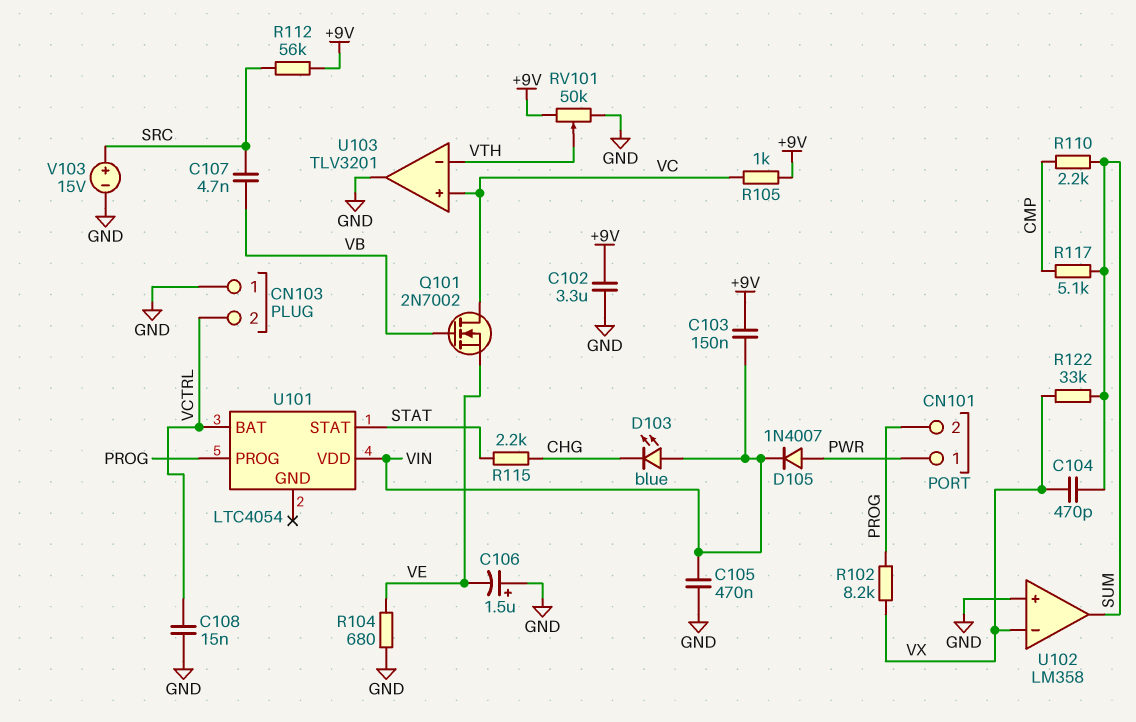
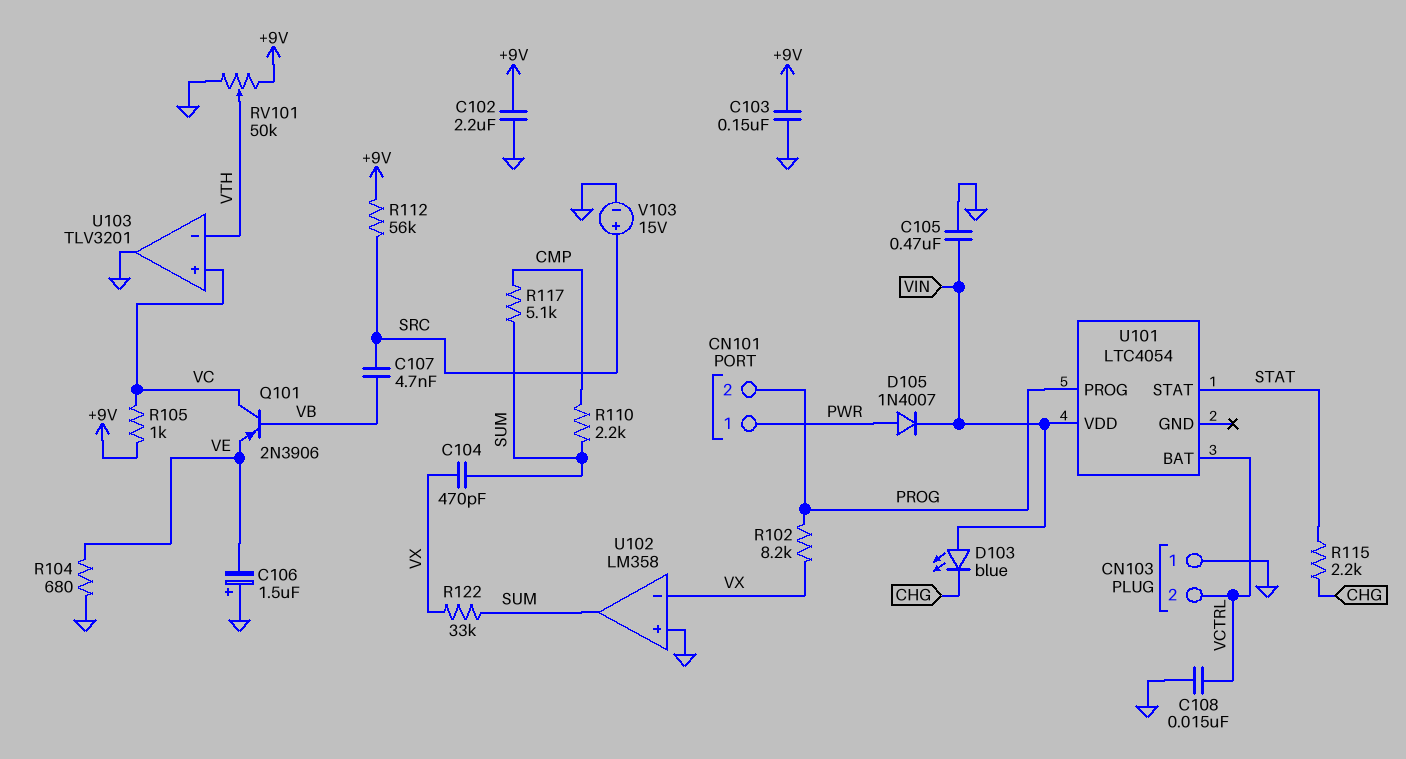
C102: 3.3uF (+9V, GND) -> 2.2uF (+9V, GND)
C103: 150nF (+9V, VIN) -> 150nF (+9V, GND)
Q101: NMOS 2N7002 (G VB, D VC, S VE) -> PNP 2N3906 (B VB, C VC, E VE)

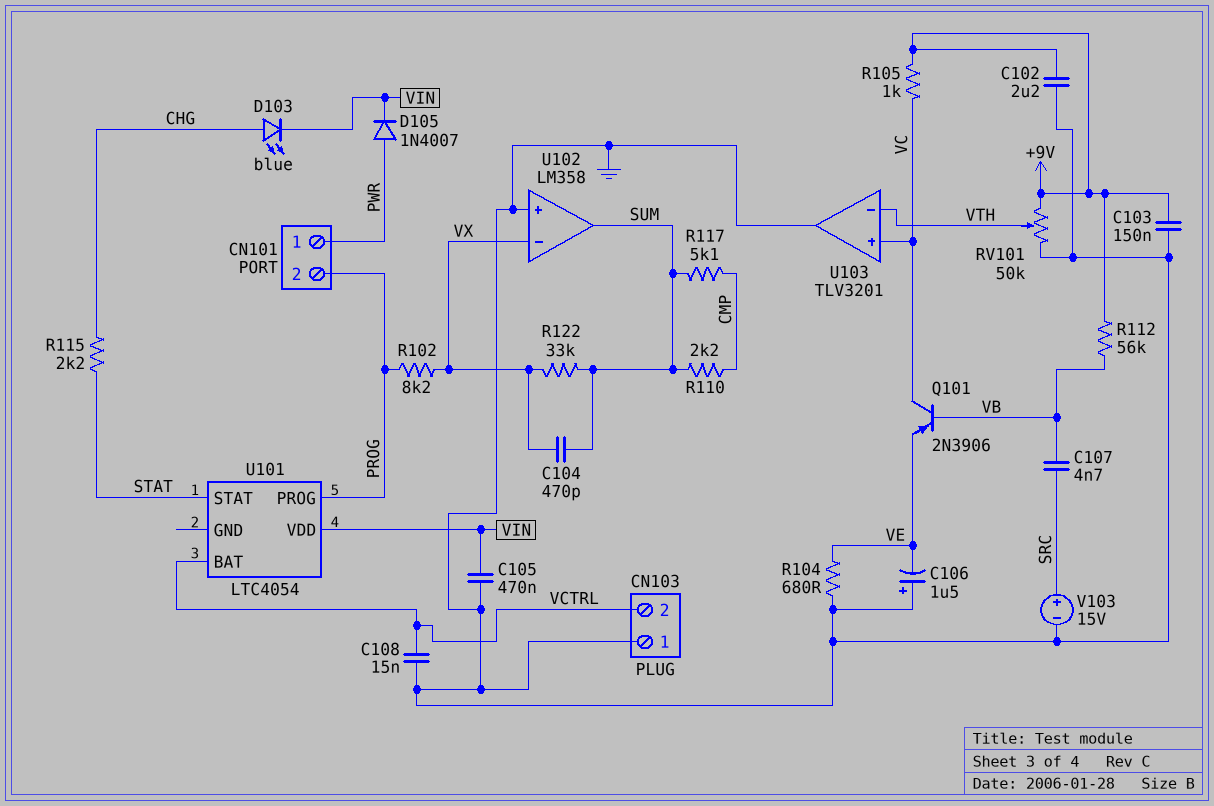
D103: LED blue (A VIN, K CHG) -> LED blue (A CHG, K VIN)
R112: 56k (+9V, SRC) -> 56k (+9V, VB)

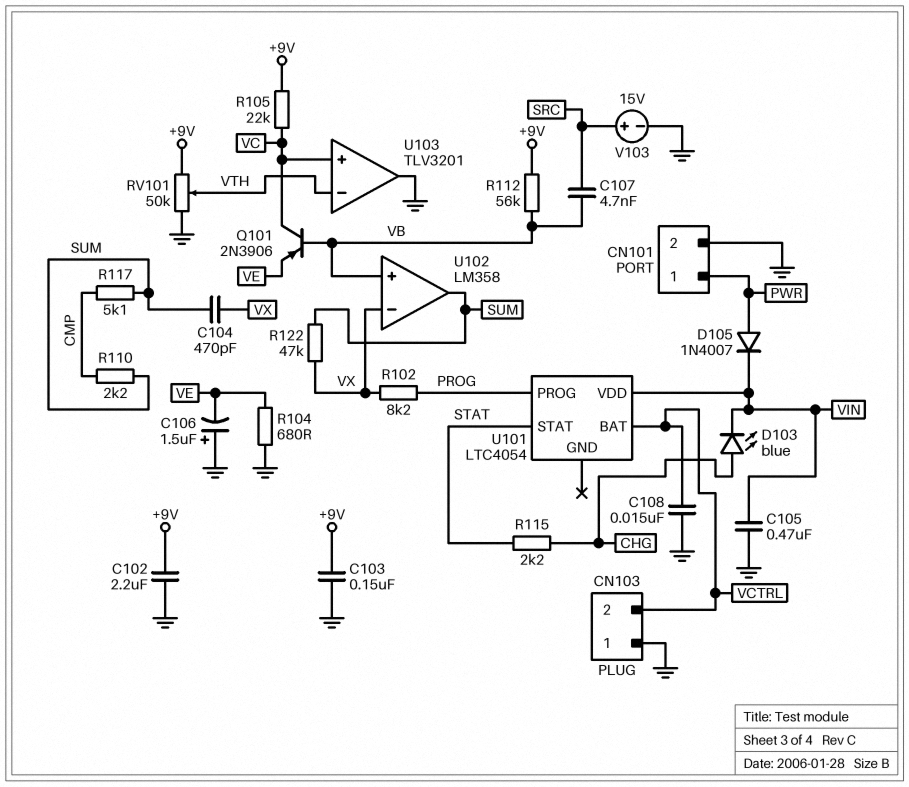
CN101 pin 2: PROG -> GND
R105: 1k (+9V, VC) -> 22k (+9V, VC)
R122: 33k (SUM, VX) -> 47k (SUM, VX)
U102 pin in+: GND -> VB

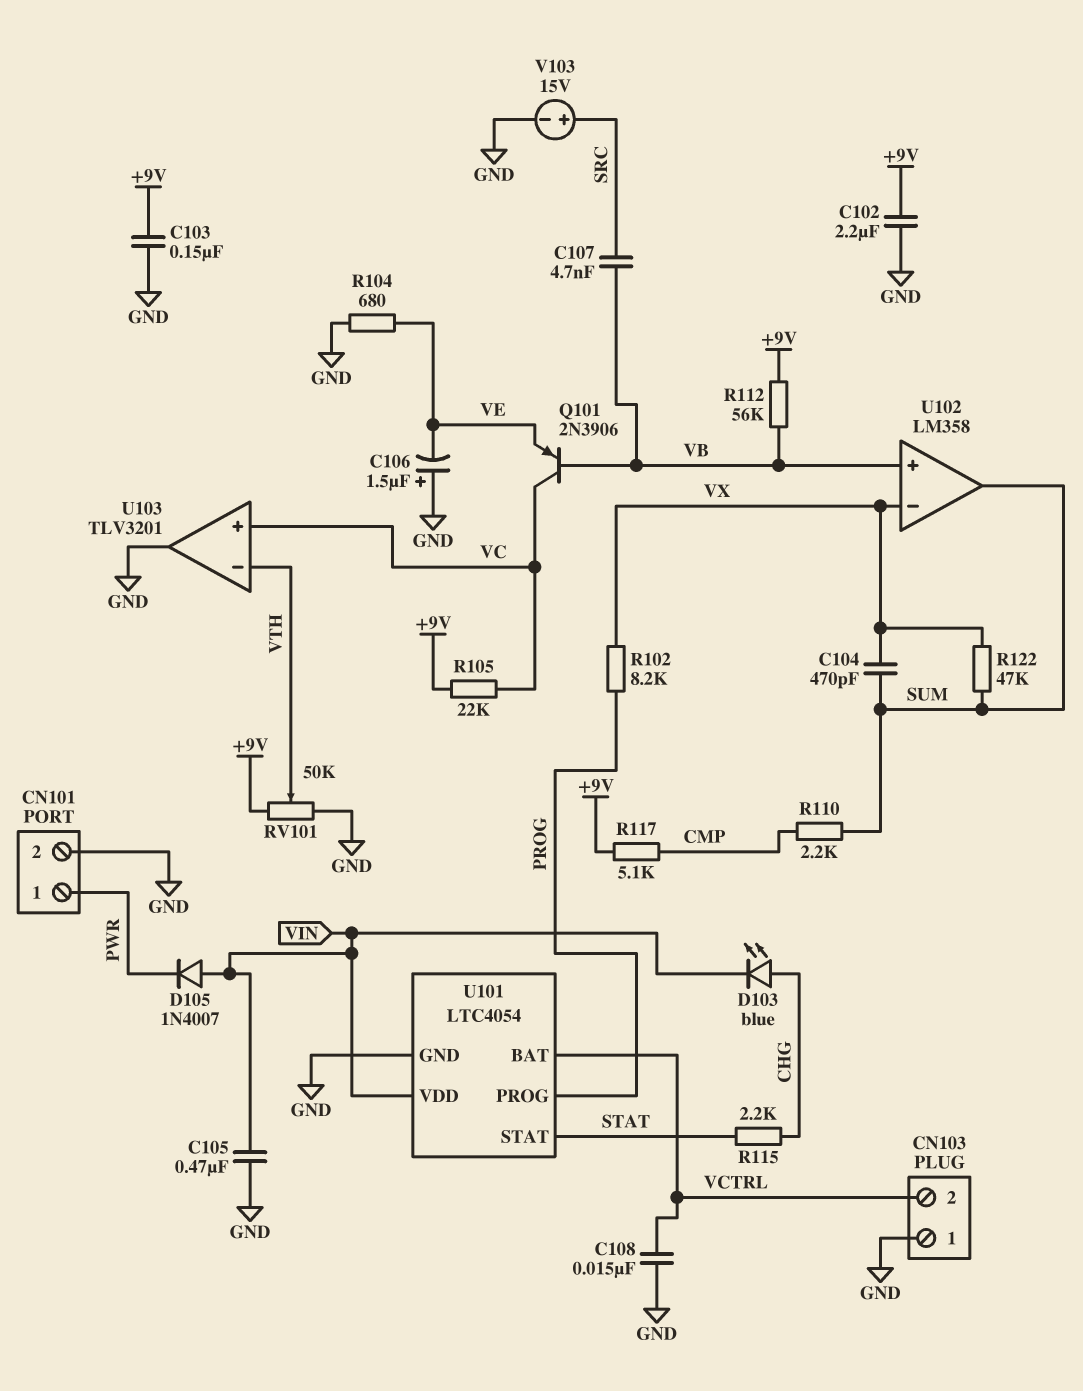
D105: diode 1N4007 (A PWR, K VIN) -> diode 1N4007 (A VIN, K PWR)
R117: 5.1k (CMP, SUM) -> 5.1k (+9V, CMP)
U101 pin GND: none -> GND

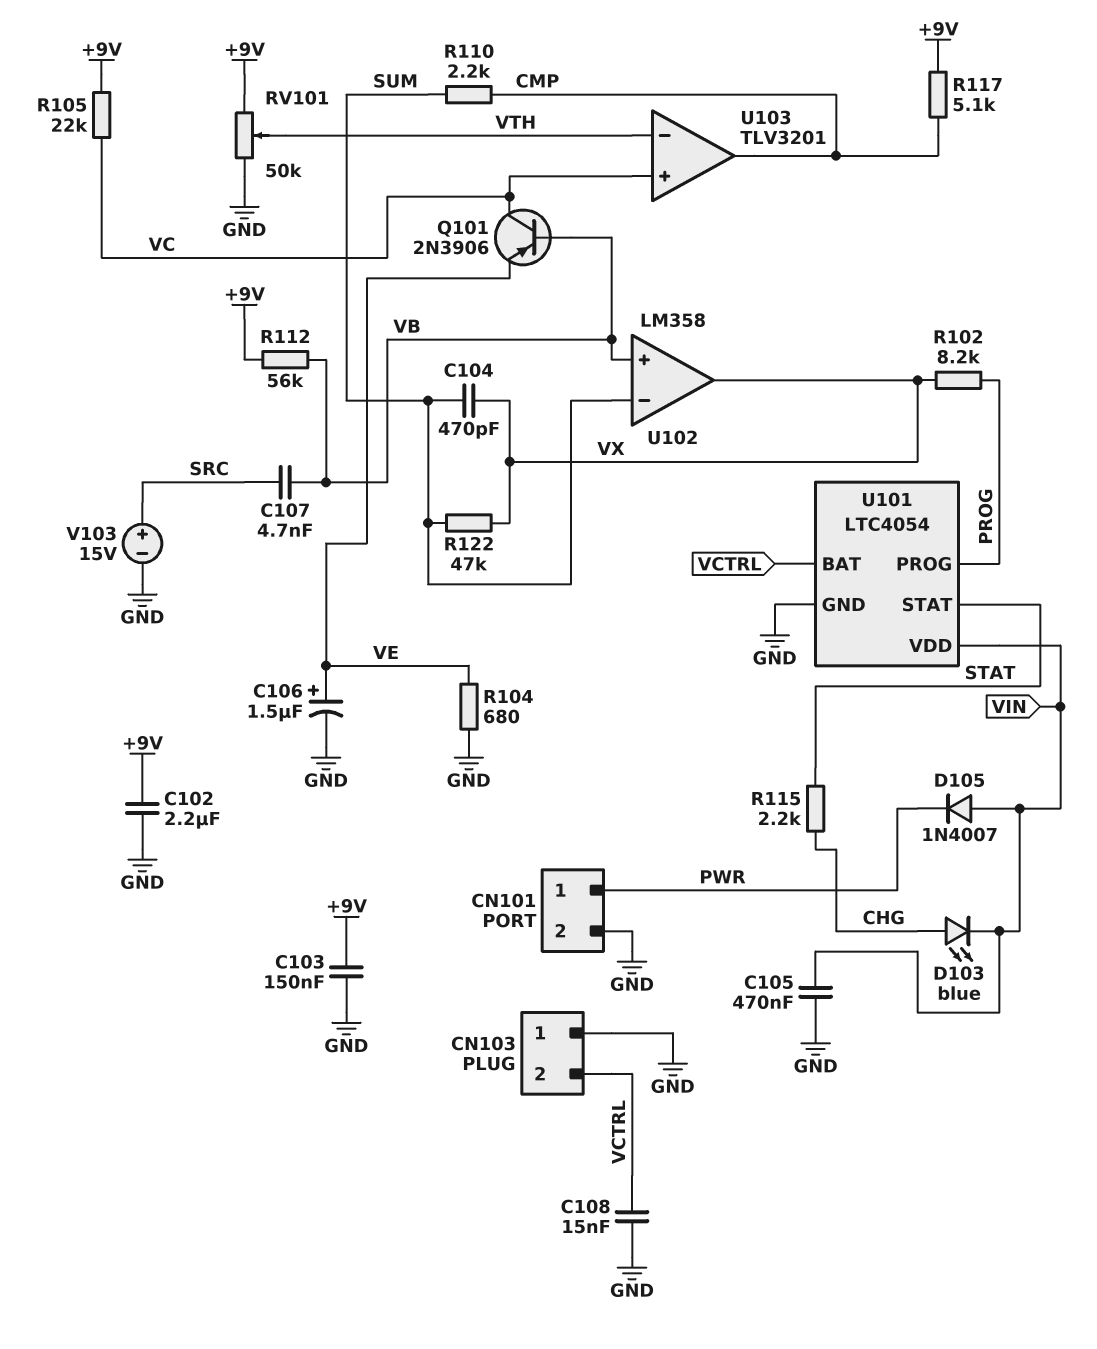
C106: 1.5uF (plus GND, minus VE) -> 1.5uF (plus VE, minus GND)
U102 pin in-: VX -> SUM
U102 pin out: SUM -> VX
U103 pin out: GND -> CMP

